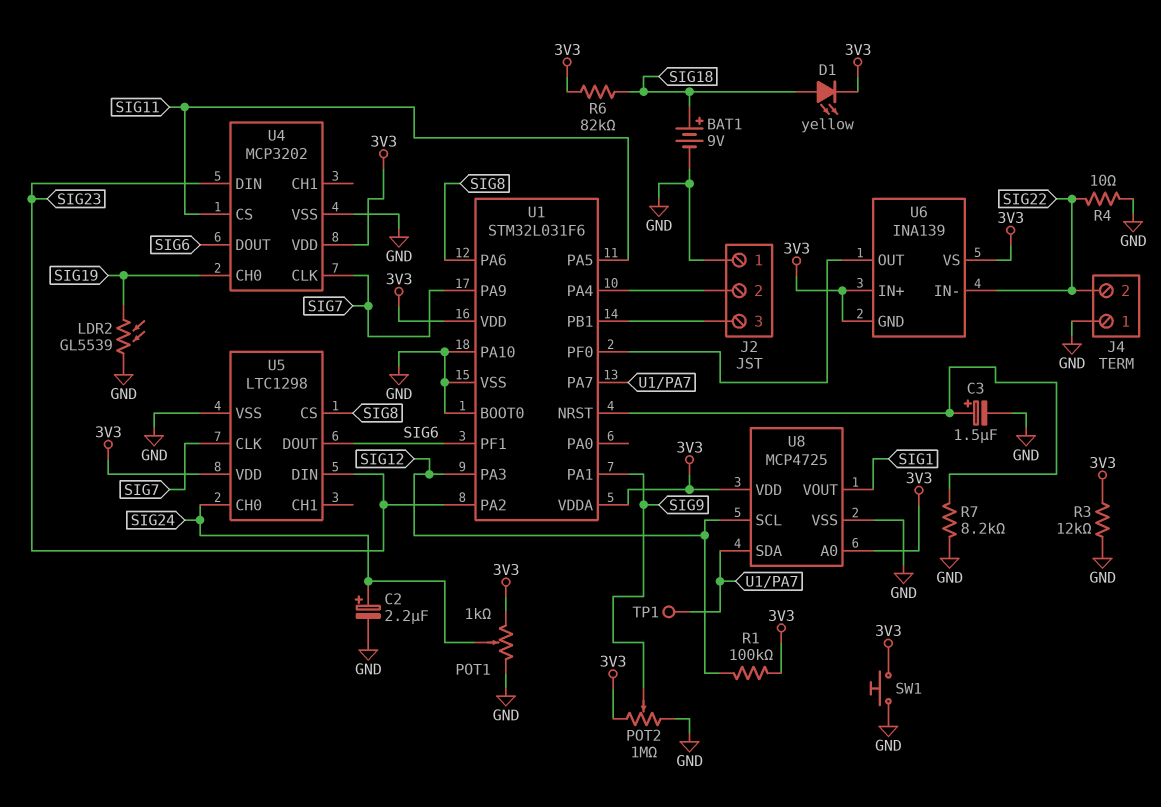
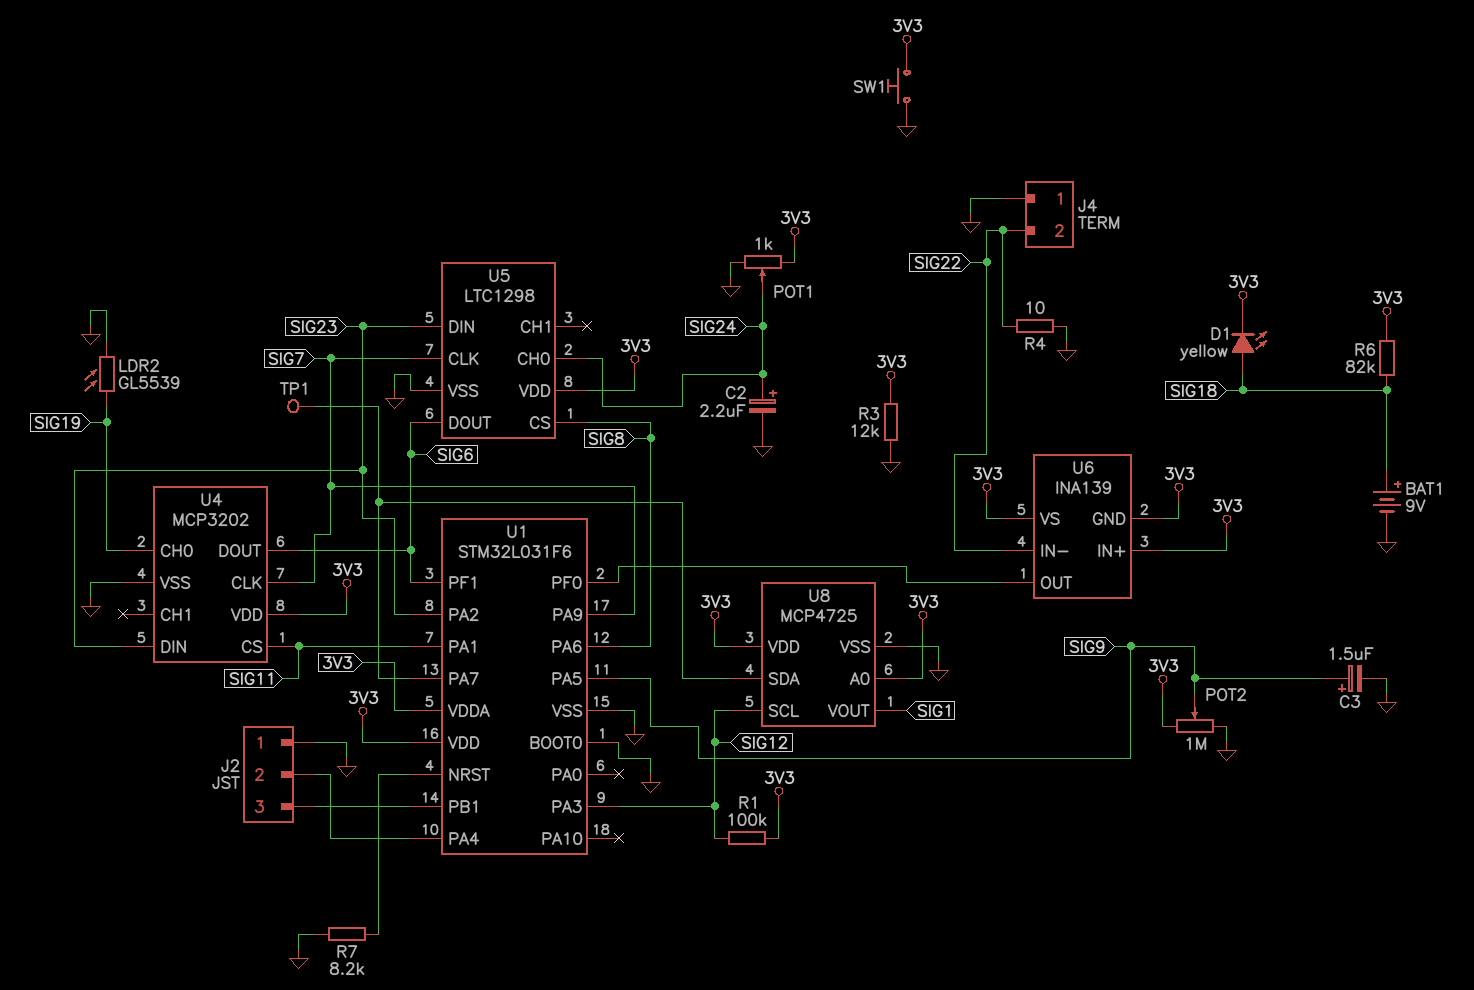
C3: 1.5uF (plus U1/NRST, minus GND) -> 1.5uF (plus SIG9, minus GND)
U1 pin PA1: SIG9 -> SIG11
U1 pin PA5: SIG11 -> SIG9
U1 pin PA10: GND -> none

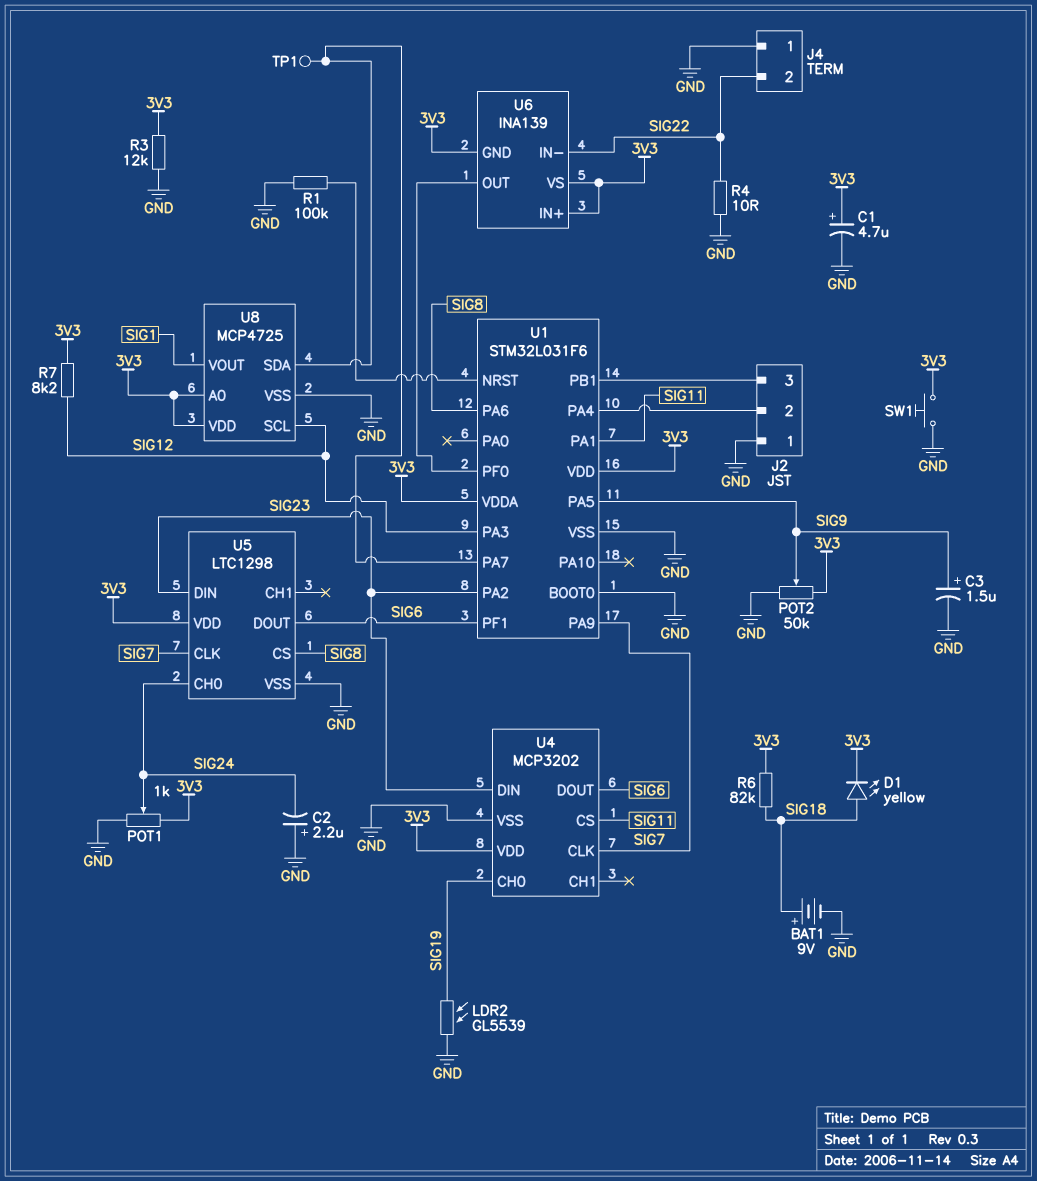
C1: none -> 4.7uF (plus 3V3, minus GND)
C2: 2.2uF (plus SIG24, minus GND) -> 2.2uF (plus GND, minus SIG24)
POT2: 1M (3V3, GND, wiper SIG9) -> 50k (3V3, GND, wiper SIG9)
R1: 100k (3V3, SIG12) -> 100k (GND, U1/NRST)
R7: 8.2k (GND, U1/NRST) -> 8.2k (3V3, SIG12)

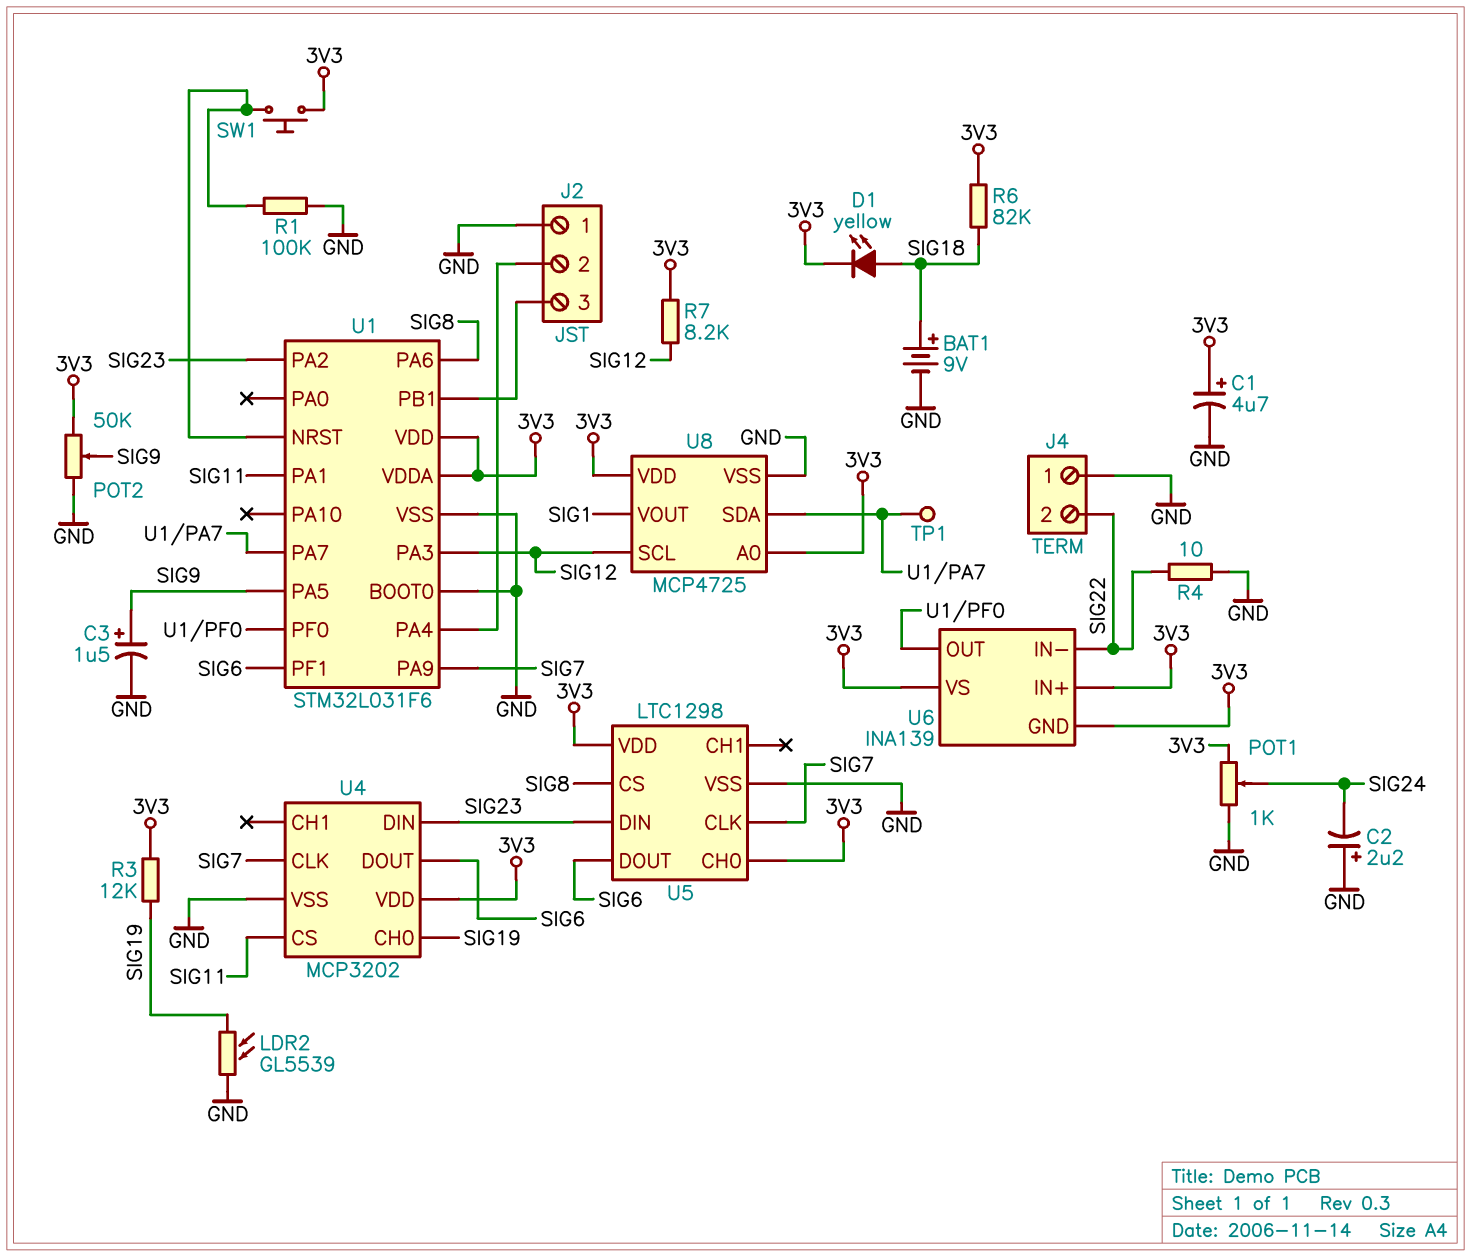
R3: 12k (3V3, GND) -> 12k (3V3, SIG19)
SW1: button (3V3, GND) -> button (3V3, U1/NRST)
U5 pin CH0: SIG24 -> 3V3

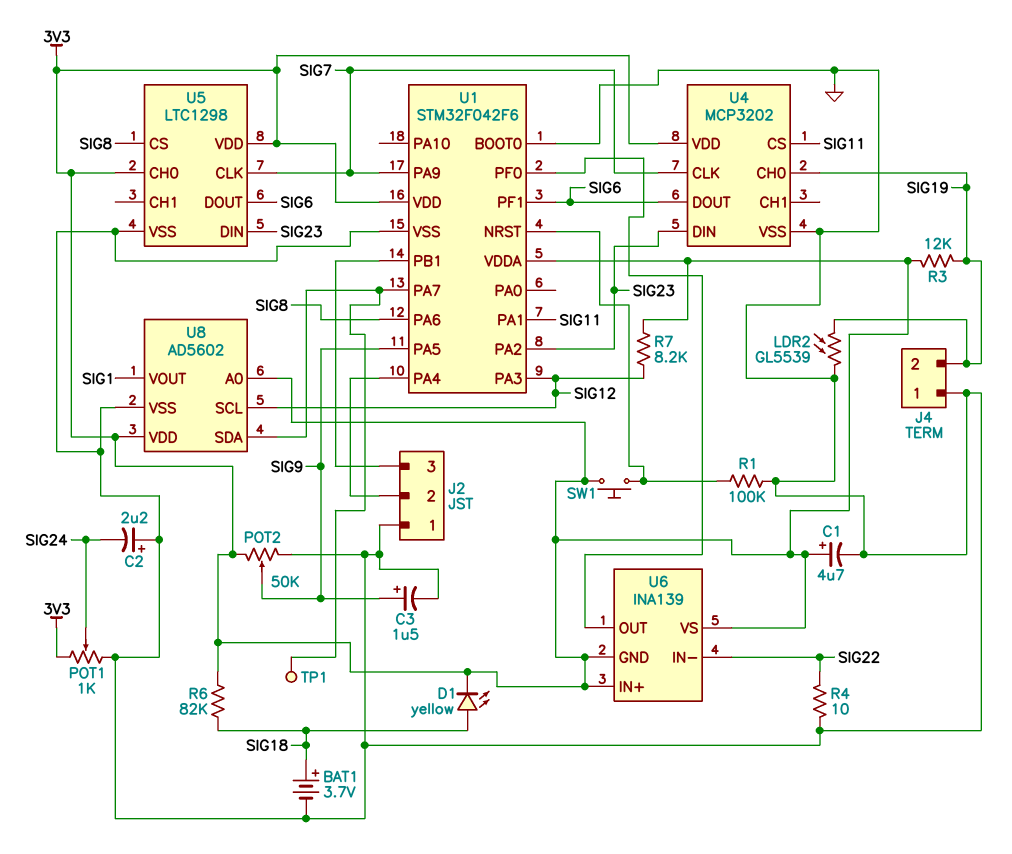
BAT1: 9V (plus SIG18, minus GND) -> 3.7V (plus SIG18, minus GND)
J4 pin 2: SIG22 -> SIG19
U1: STM32L031F6 -> STM32F042F6
U8: MCP4725 -> AD5602

